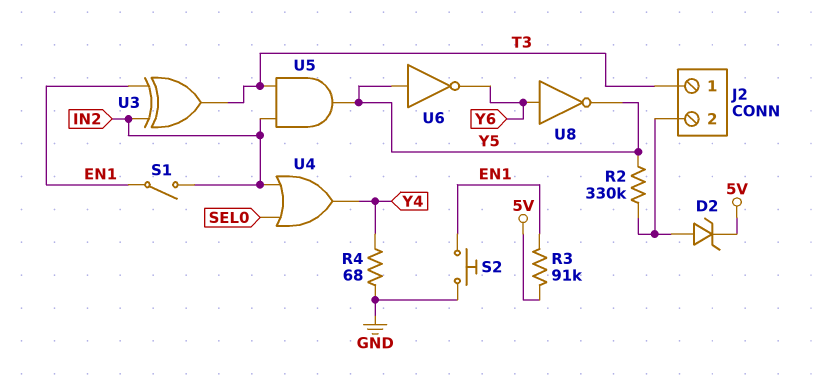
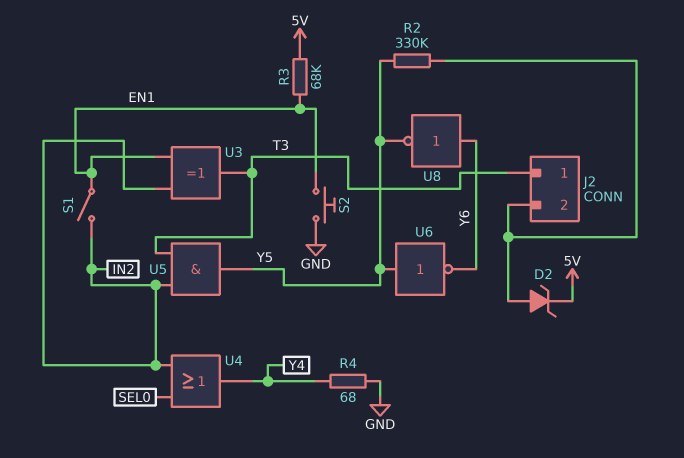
R3: 91k (5V, EN1) -> 68k (5V, EN1)

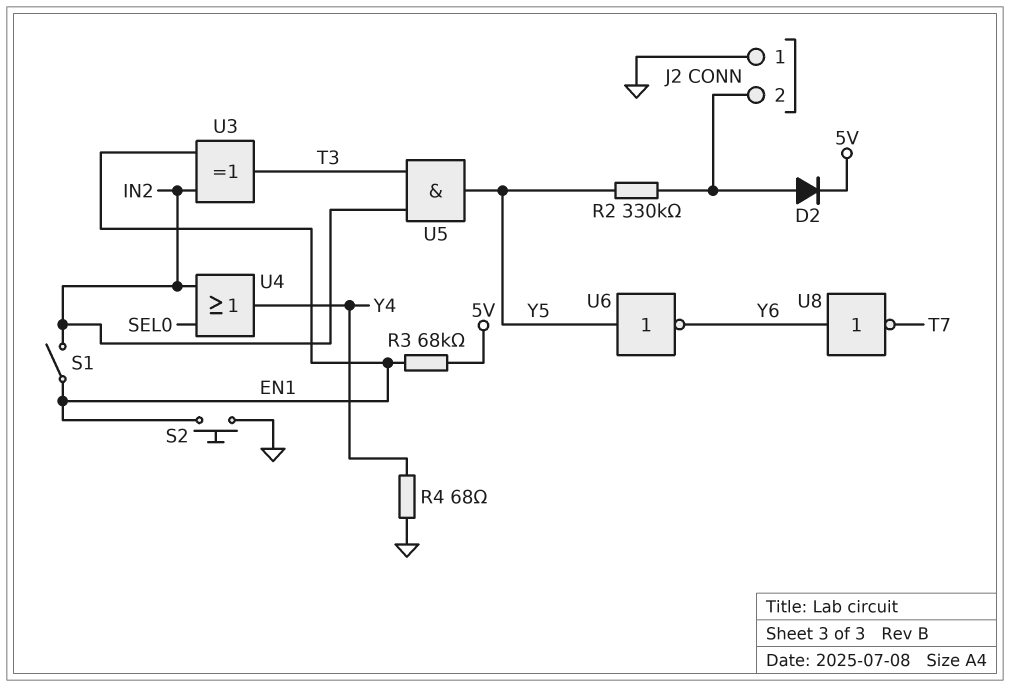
D2: zener (A J2/2, K 5V) -> diode (A J2/2, K 5V)
J2 pin 1: T3 -> GND
U8: NOT (in Y6, out Y5) -> NOT (in Y6, out T7)

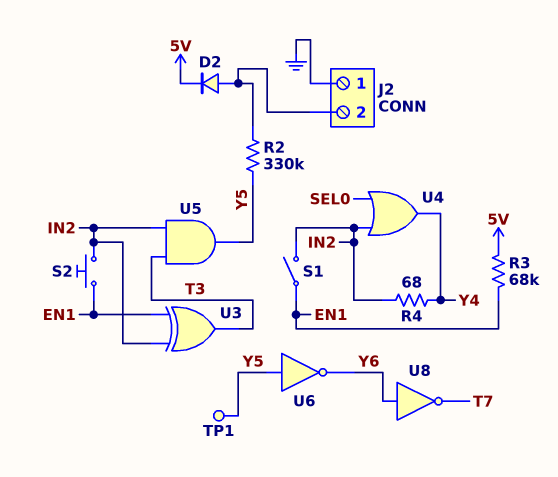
R4: 68 (GND, Y4) -> 68 (IN2, Y4)
S2: button (EN1, GND) -> button (EN1, IN2)
TP1: none -> test point (Y5)

